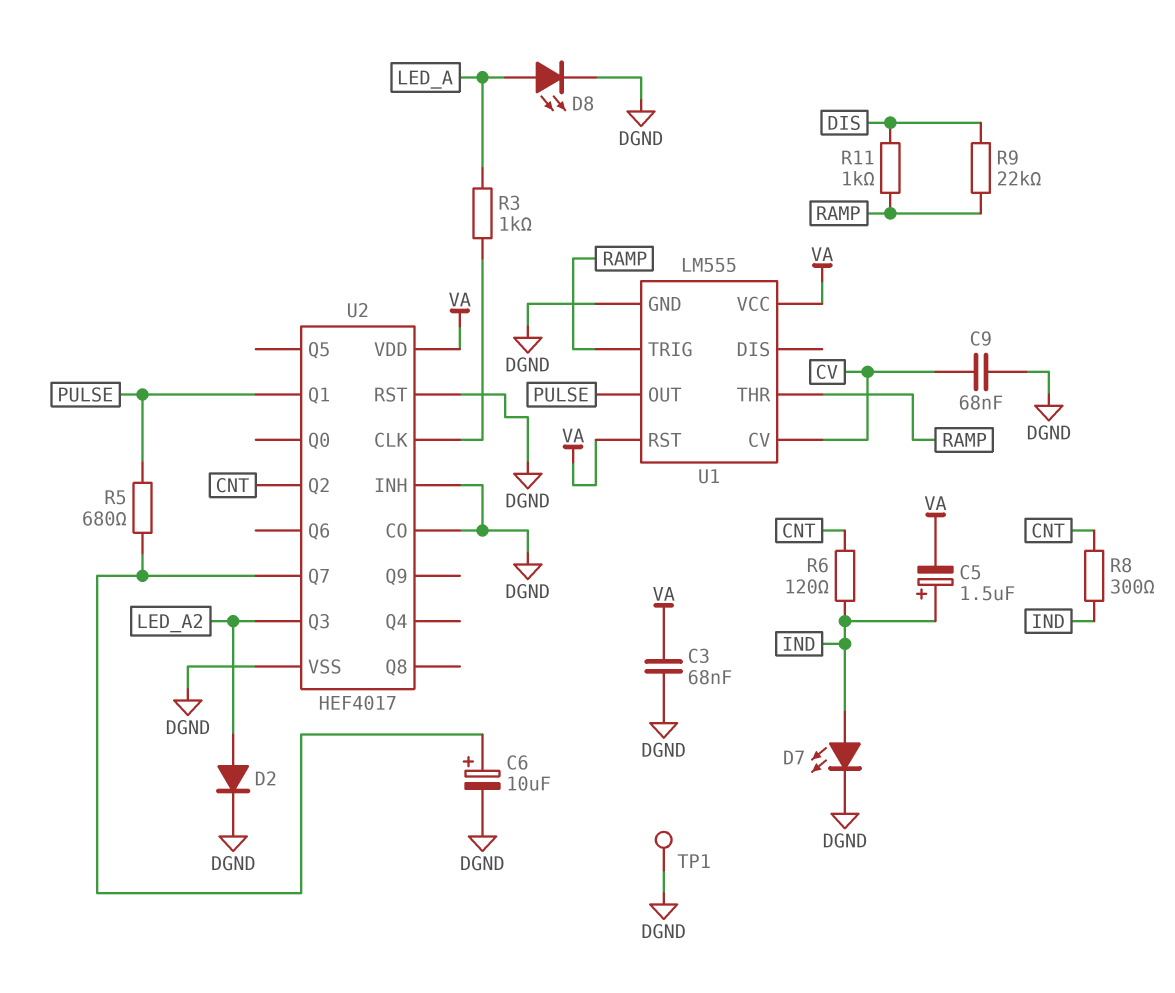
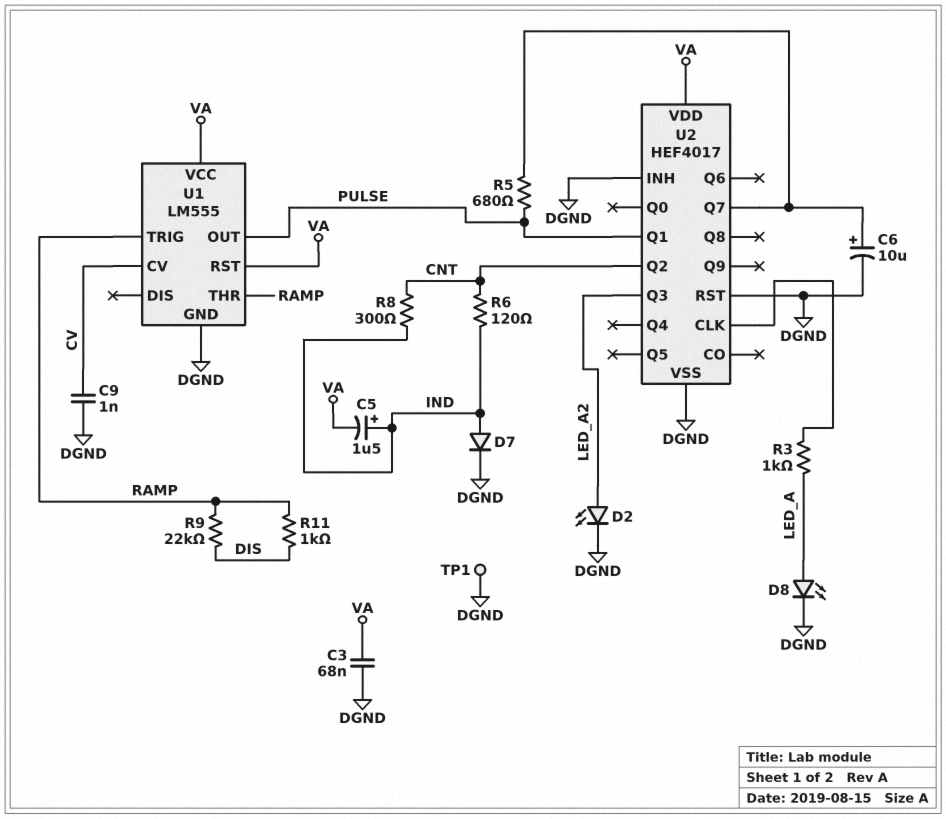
C9: 68nF (CV, DGND) -> 1nF (CV, DGND)
D2: diode (A LED_A2, K DGND) -> LED (A LED_A2, K DGND)
D7: LED (A IND, K DGND) -> diode (A IND, K DGND)
U2 pin CO: DGND -> none

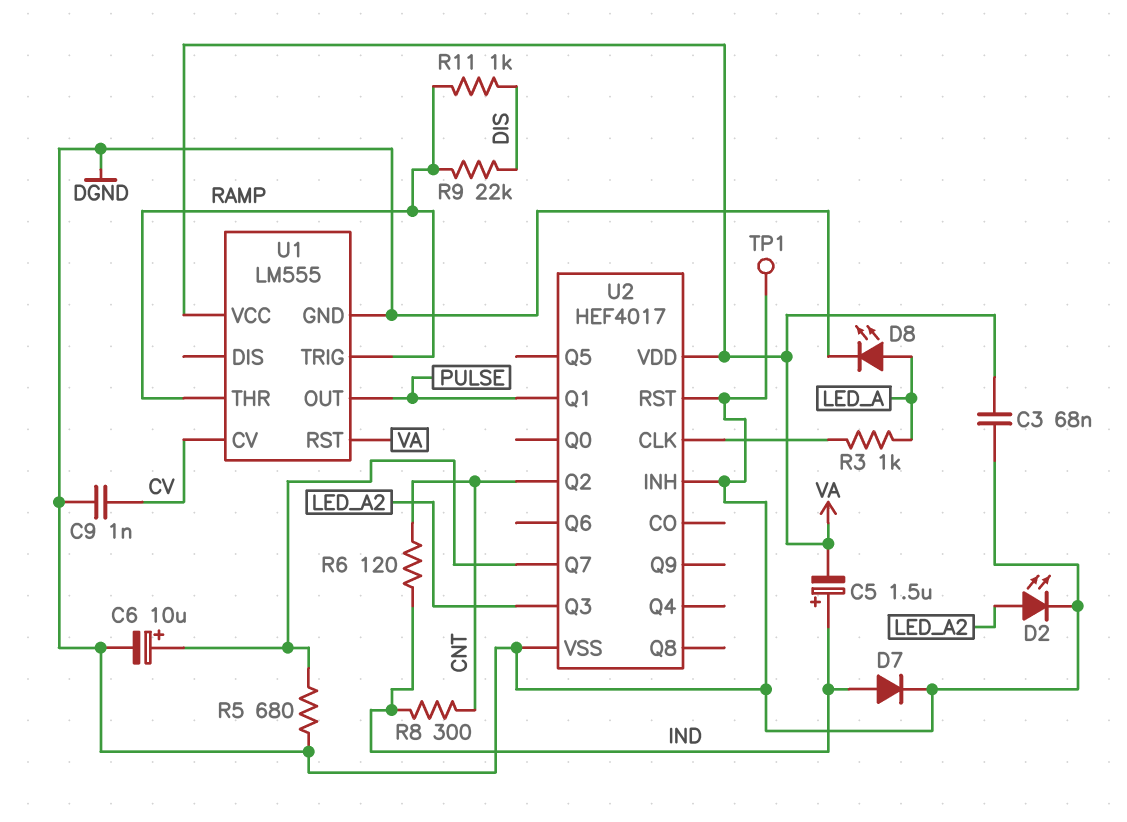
R5: 680 (PULSE, U2/Q7) -> 680 (DGND, U2/Q7)

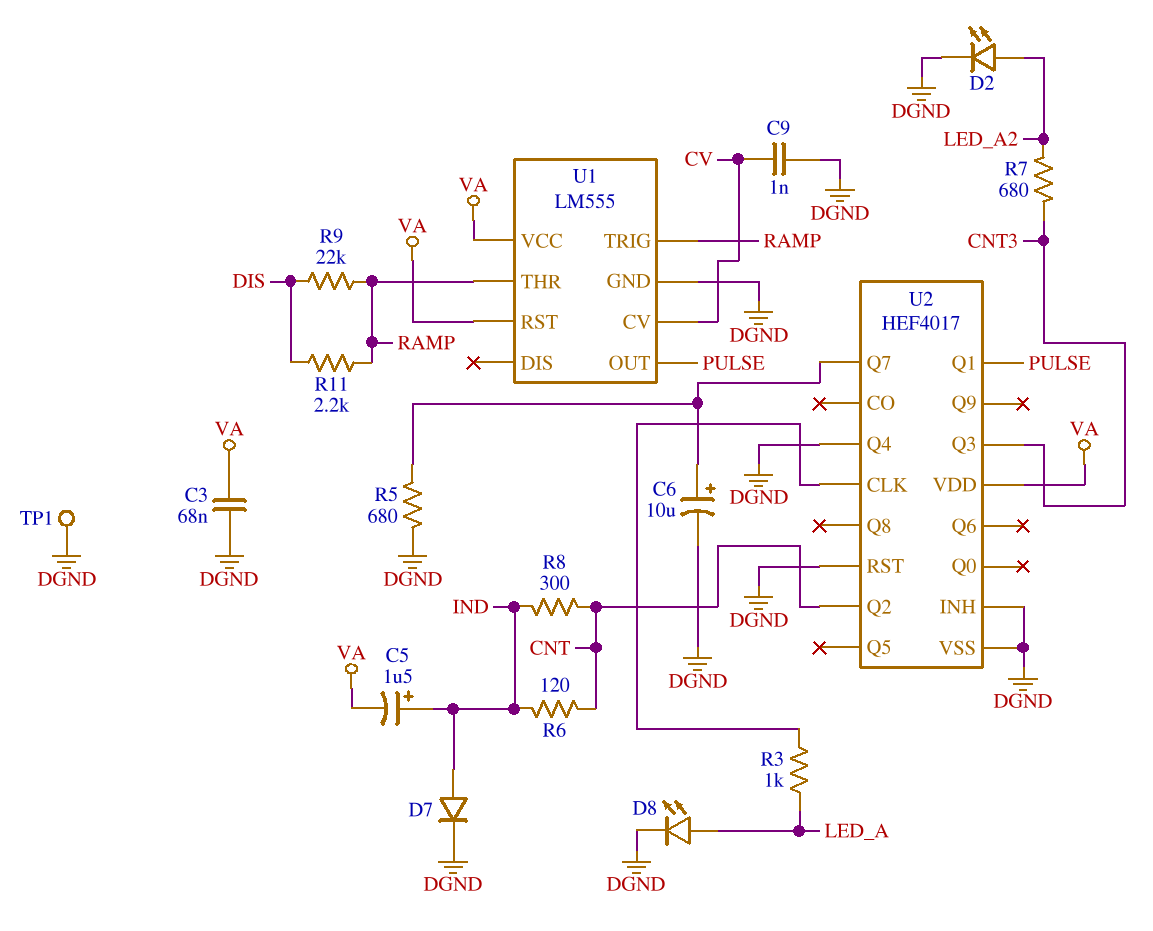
R7: none -> 680 (CNT3, LED_A2)
R11: 1k (DIS, RAMP) -> 2.2k (DIS, RAMP)
U2 pin Q3: LED_A2 -> CNT3
U2 pin Q4: none -> DGND

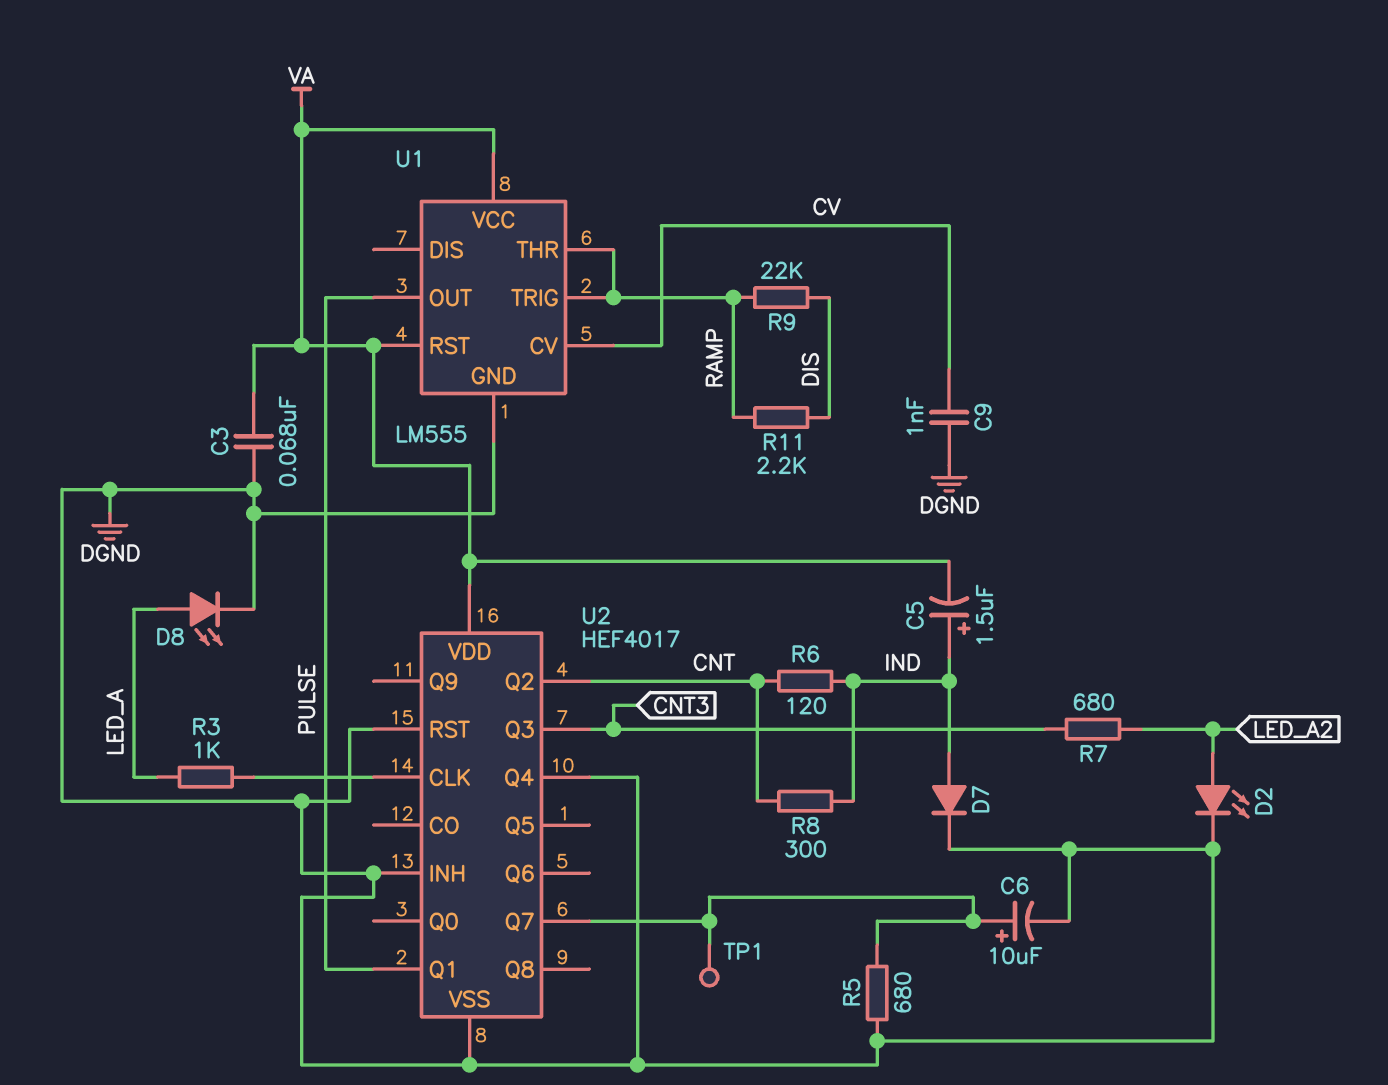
TP1: test point (DGND) -> test point (U2/Q7)

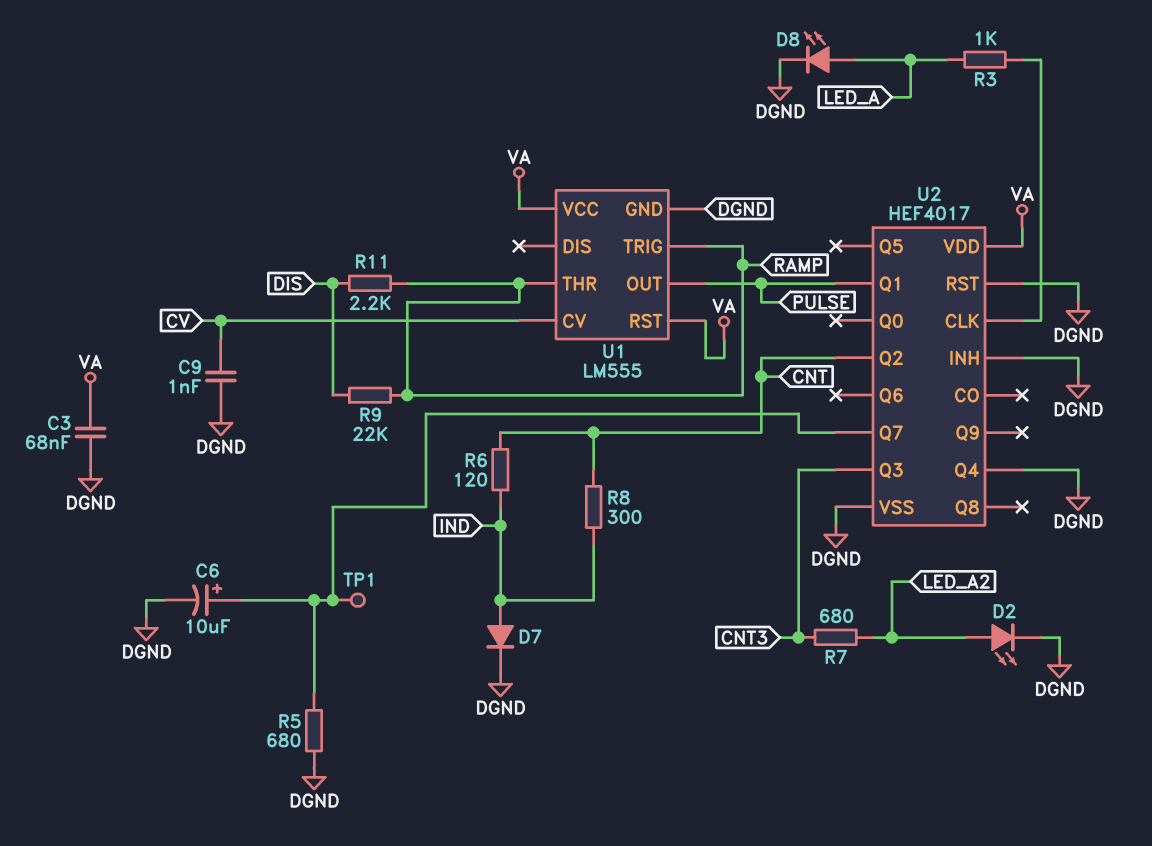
C5: 1.5uF (plus IND, minus VA) -> none

